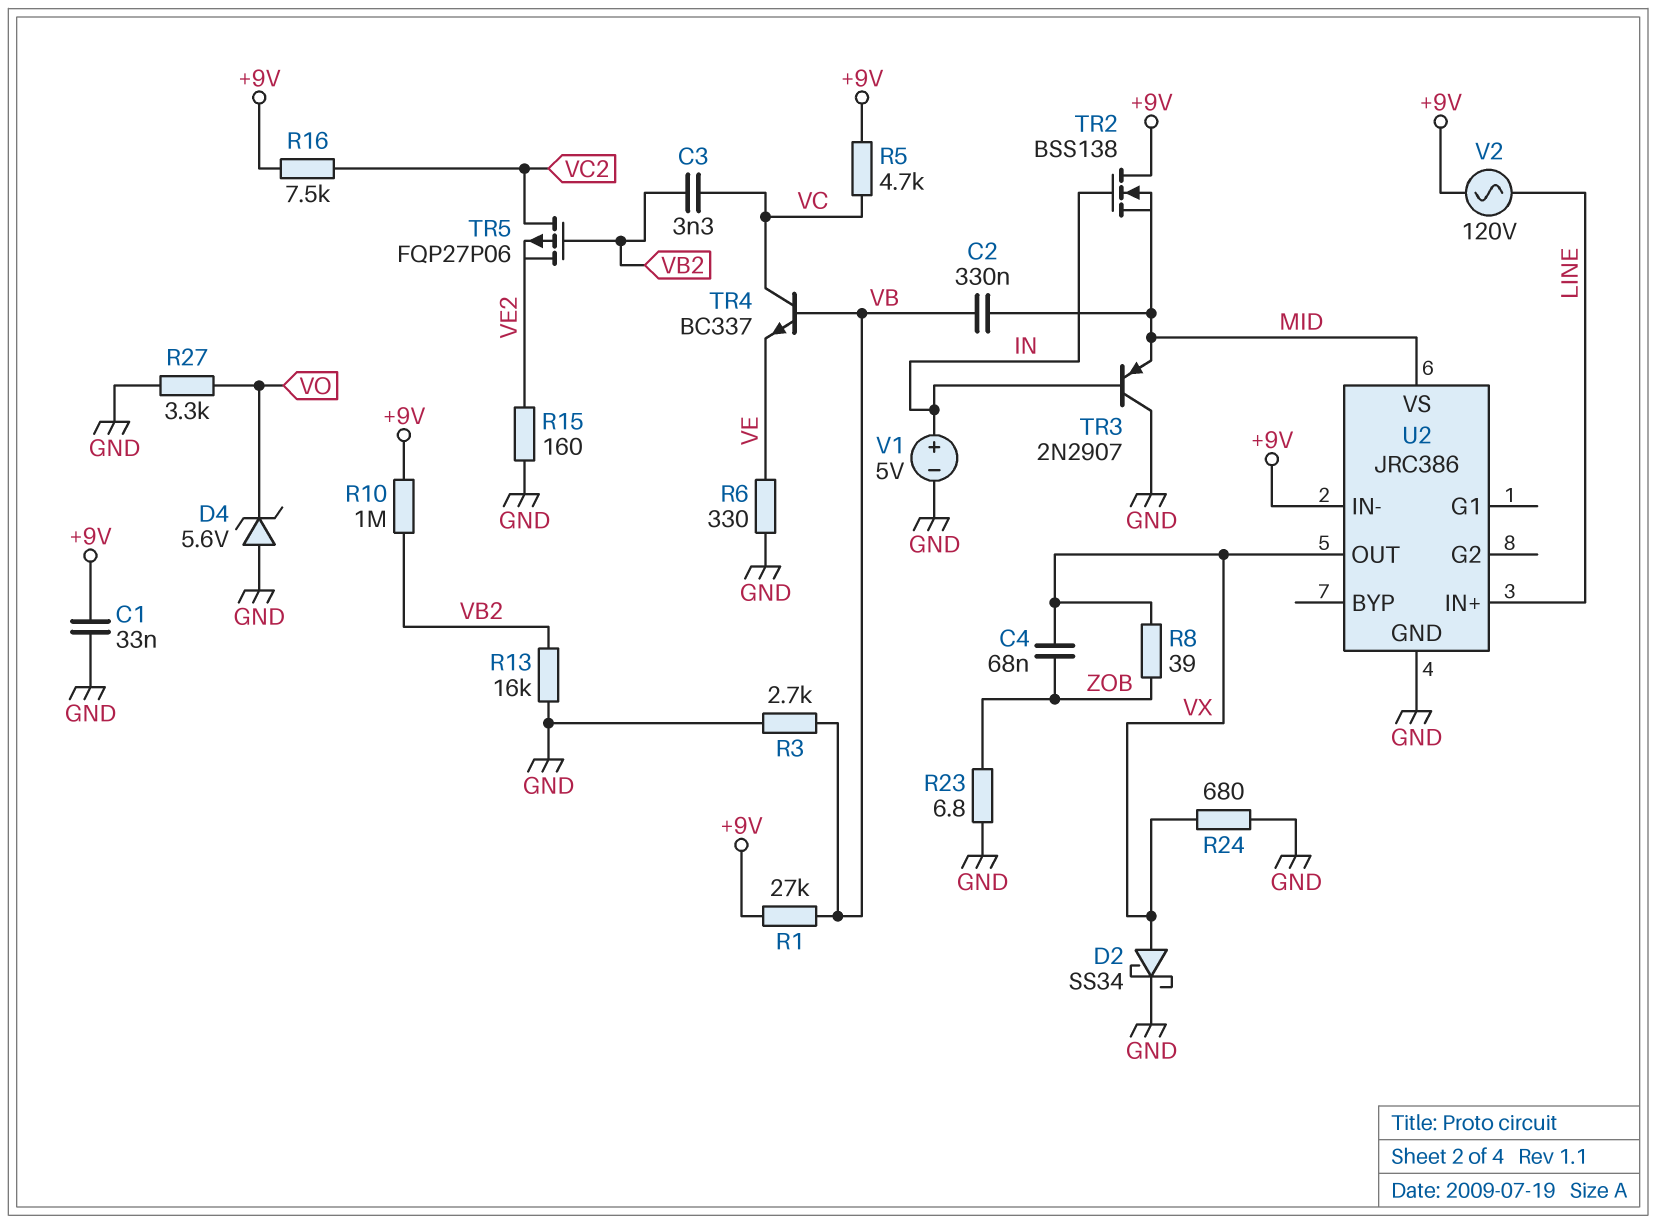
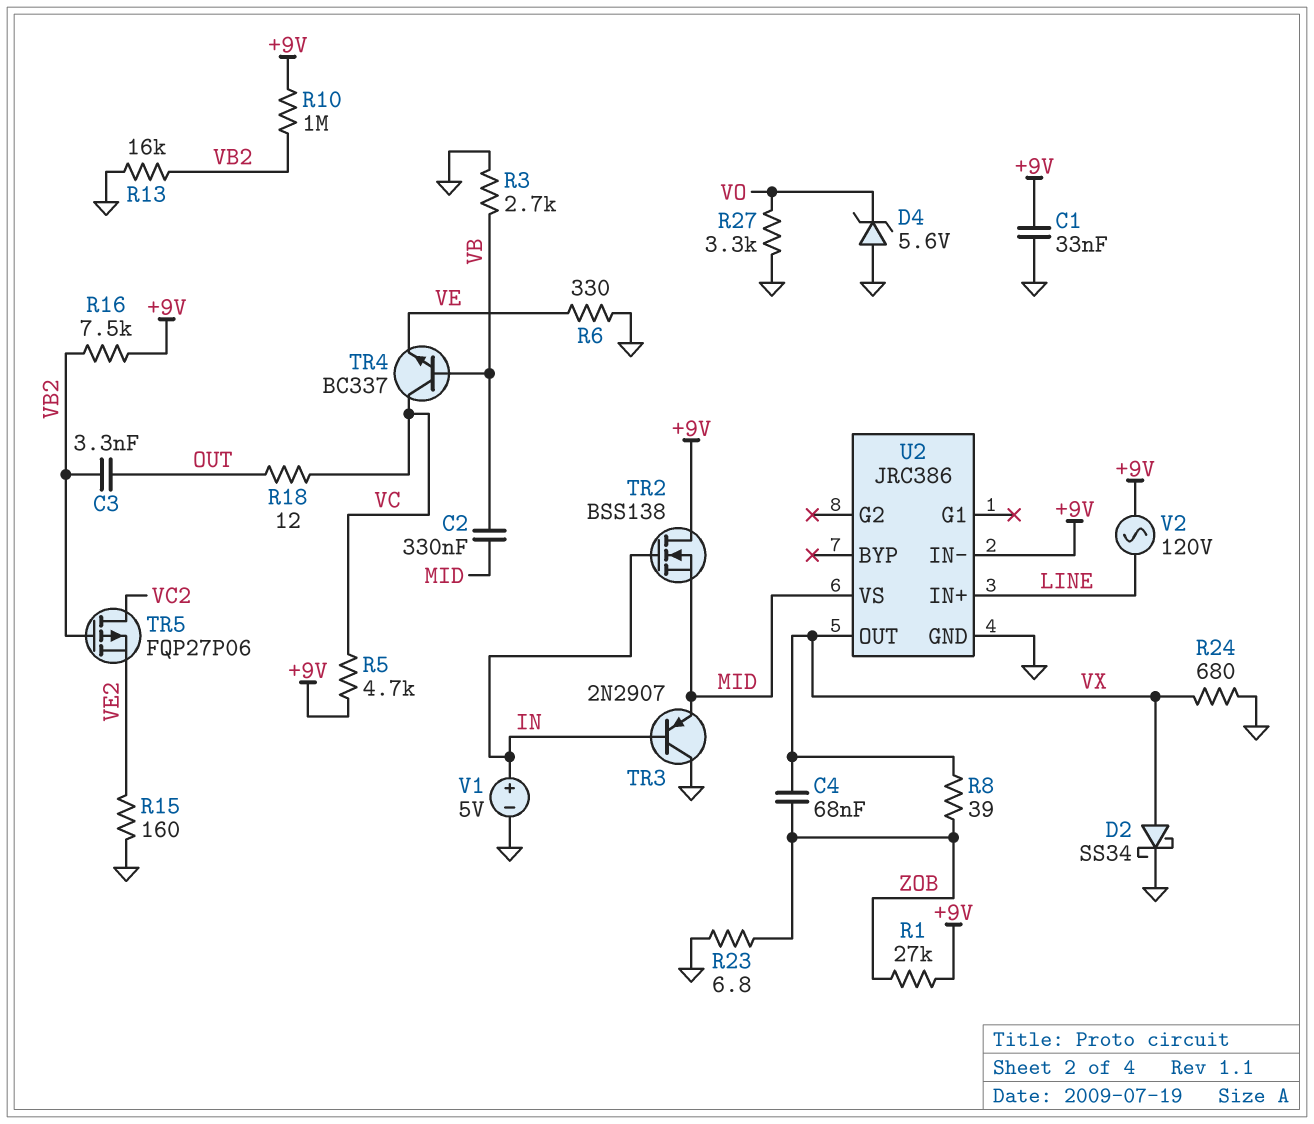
C3: 3.3nF (VB2, VC) -> 3.3nF (OUT, VB2)
R1: 27k (+9V, VB) -> 27k (+9V, ZOB)
R16: 7.5k (+9V, VC2) -> 7.5k (+9V, VB2)
R18: none -> 12 (OUT, VC)

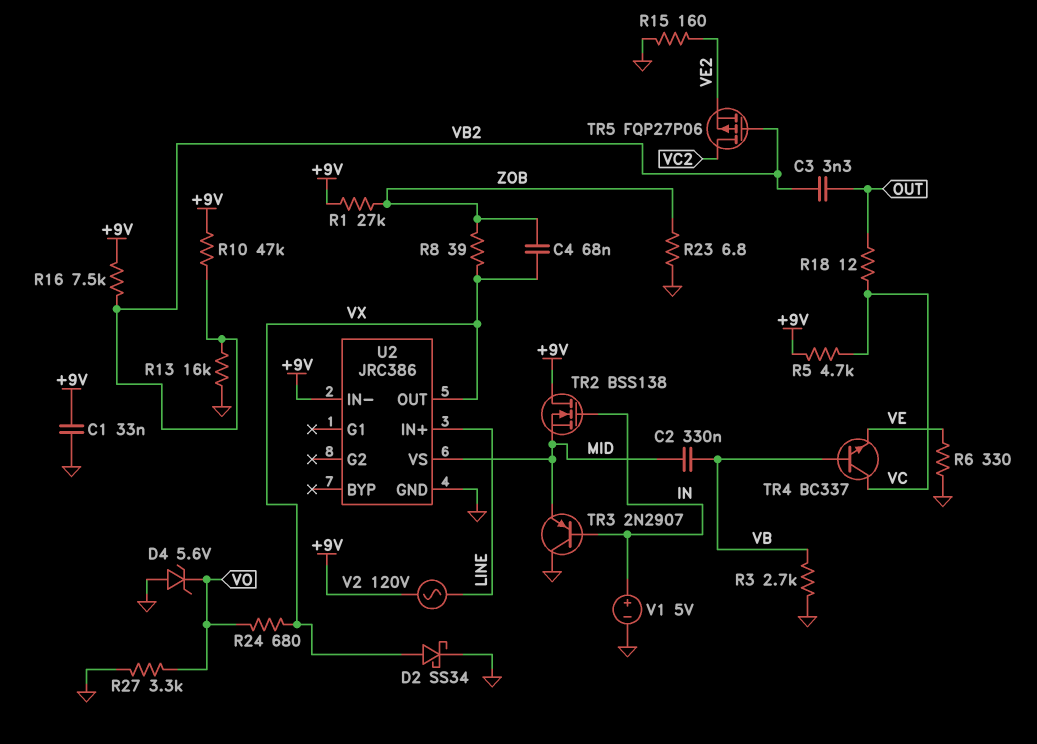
R10: 1M (+9V, VB2) -> 47k (+9V, VB2)
R24: 680 (GND, VX) -> 680 (VO, VX)

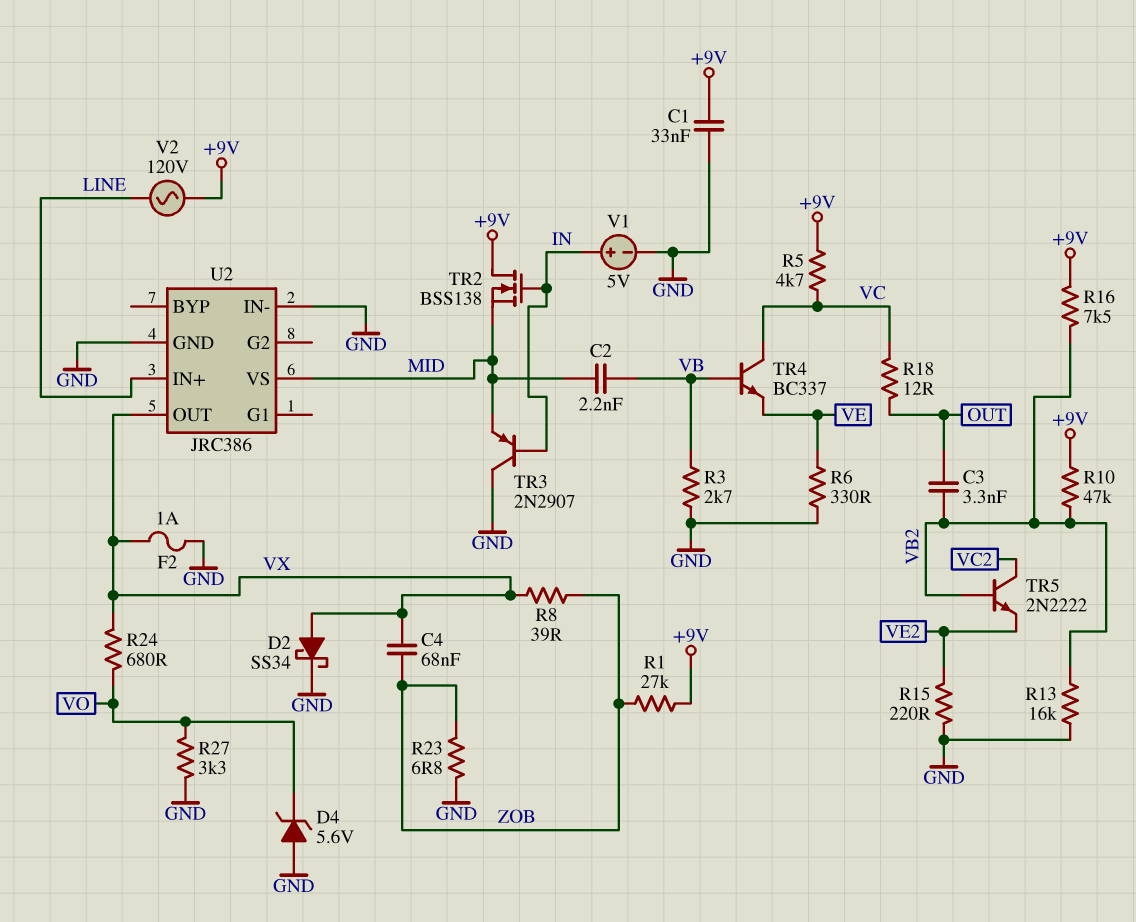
C2: 330nF (MID, VB) -> 2.2nF (MID, VB)
F2: none -> 1A (GND, VX)
R15: 160 (GND, VE2) -> 220 (GND, VE2)
TR5: PMOS FQP27P06 (G VB2, D VC2, S VE2) -> NPN 2N2222 (B VB2, C VC2, E VE2)
U2 pin IN-: +9V -> GND

